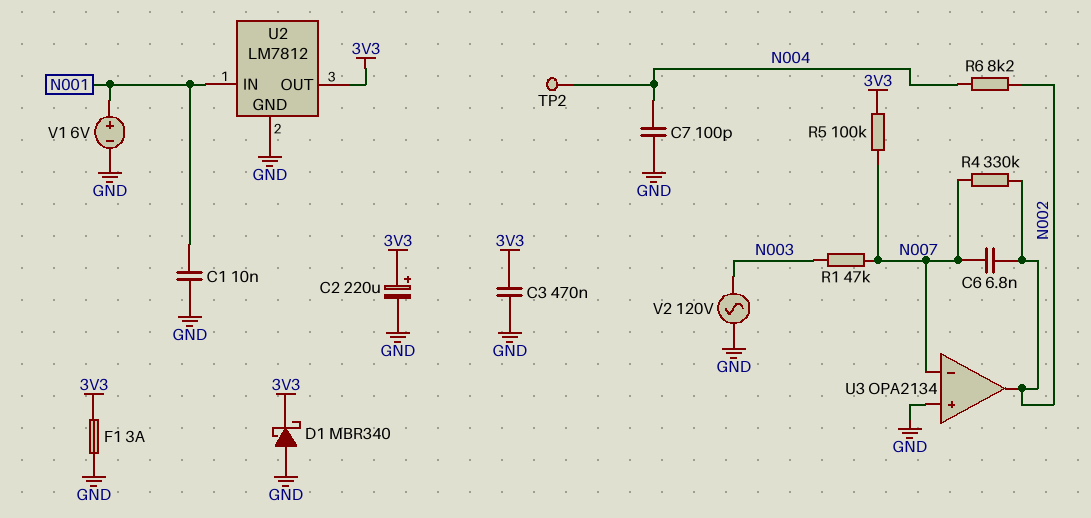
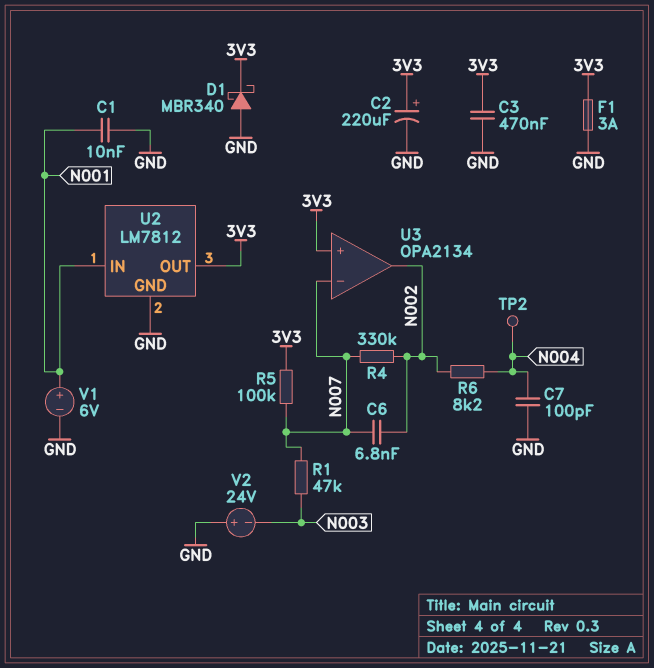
U3 pin in+: GND -> 3V3
V2: AC 120V (GND, N003) -> 24V (plus GND, minus N003)

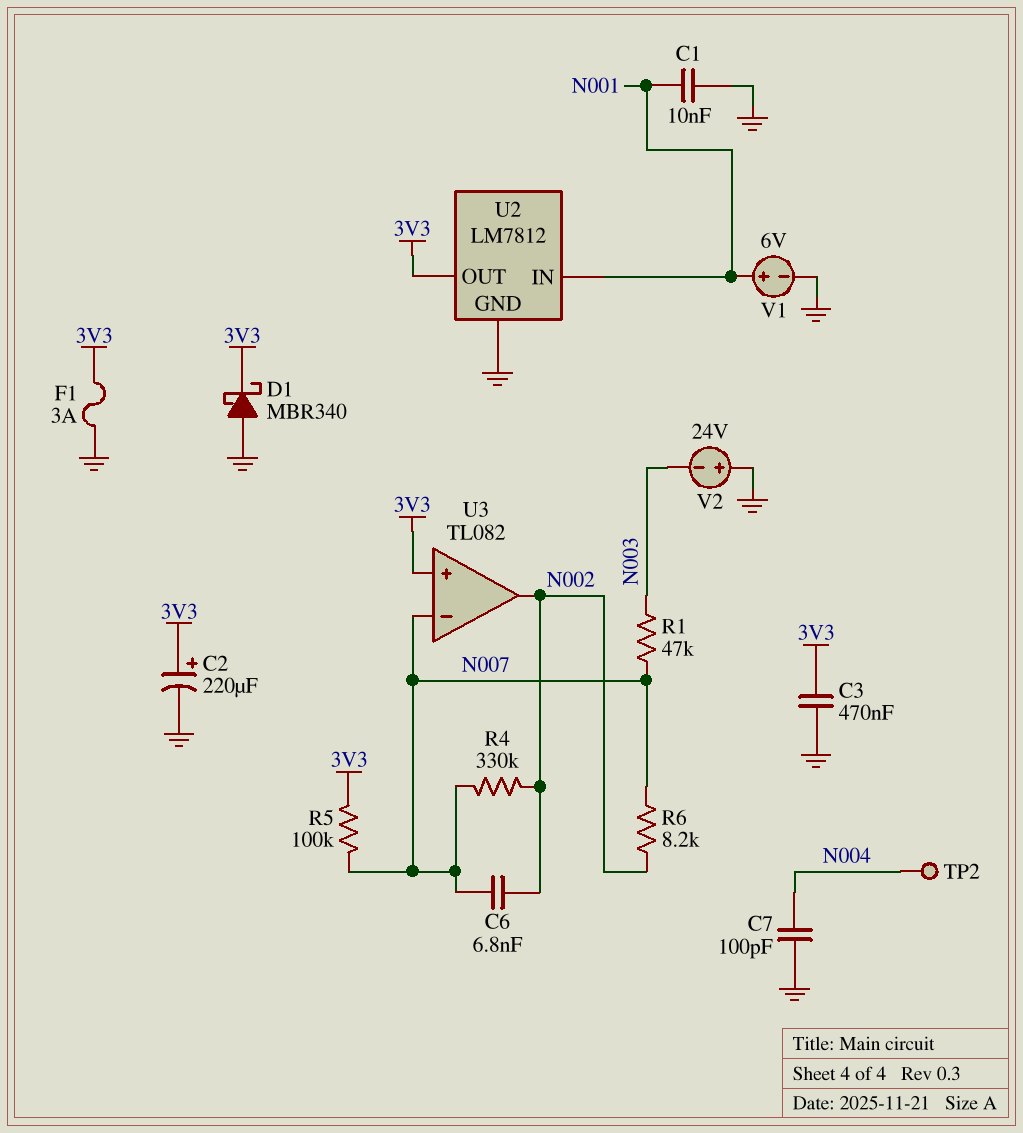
R6: 8.2k (N002, N004) -> 8.2k (N002, N007)
U3: OPA2134 -> TL082

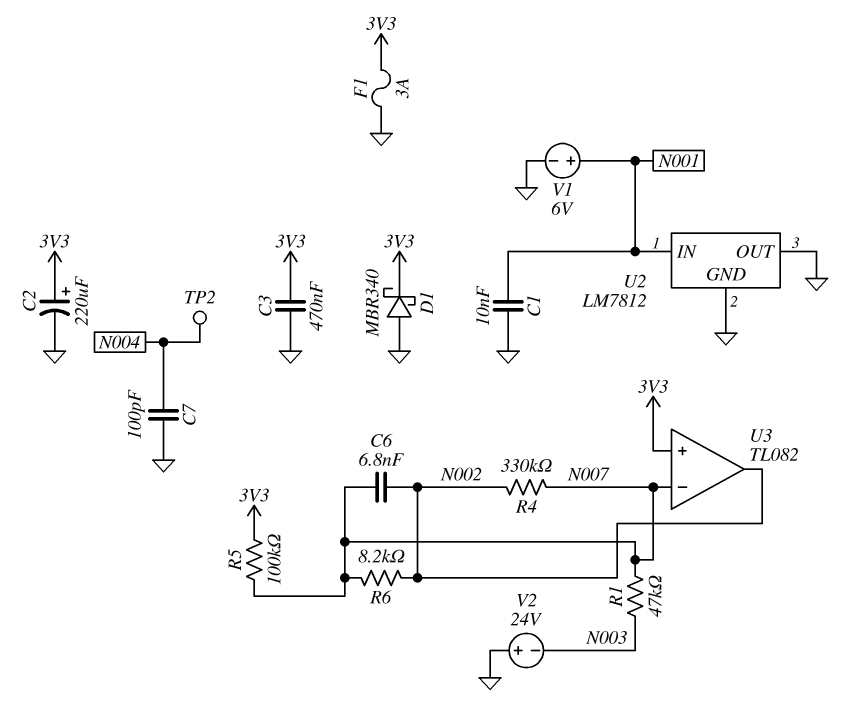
U2 pin OUT: 3V3 -> GND

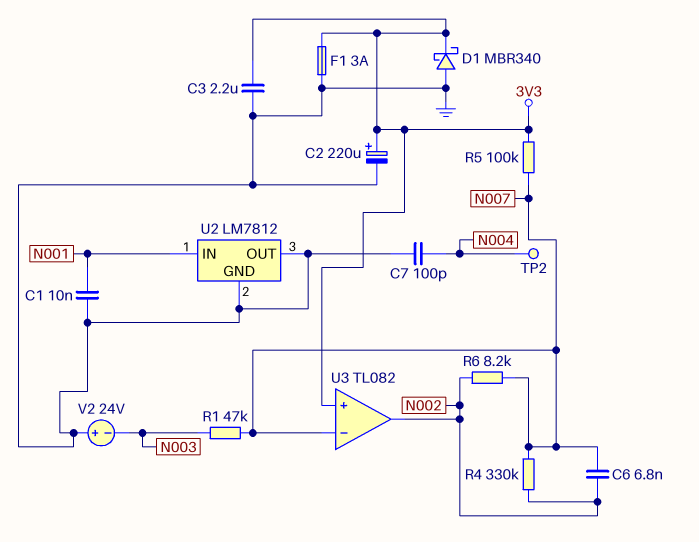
C3: 470nF (3V3, GND) -> 2.2uF (3V3, GND)
V1: 6V (plus N001, minus GND) -> none

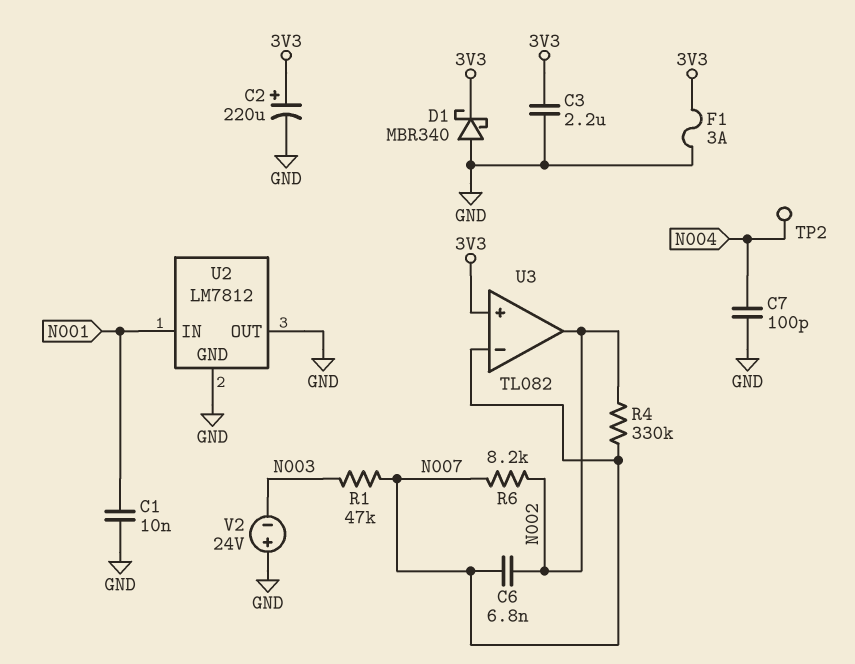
R5: 100k (3V3, N007) -> none

